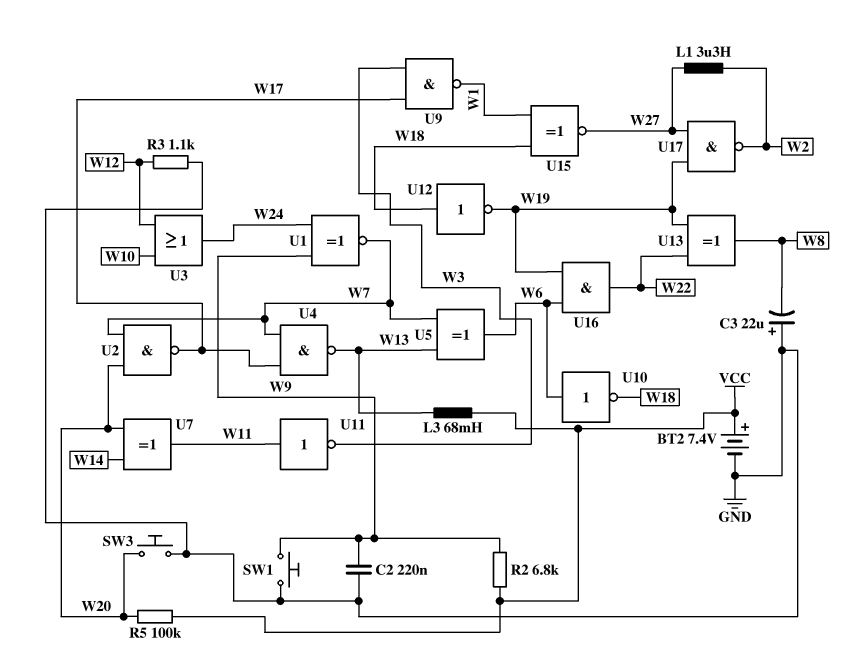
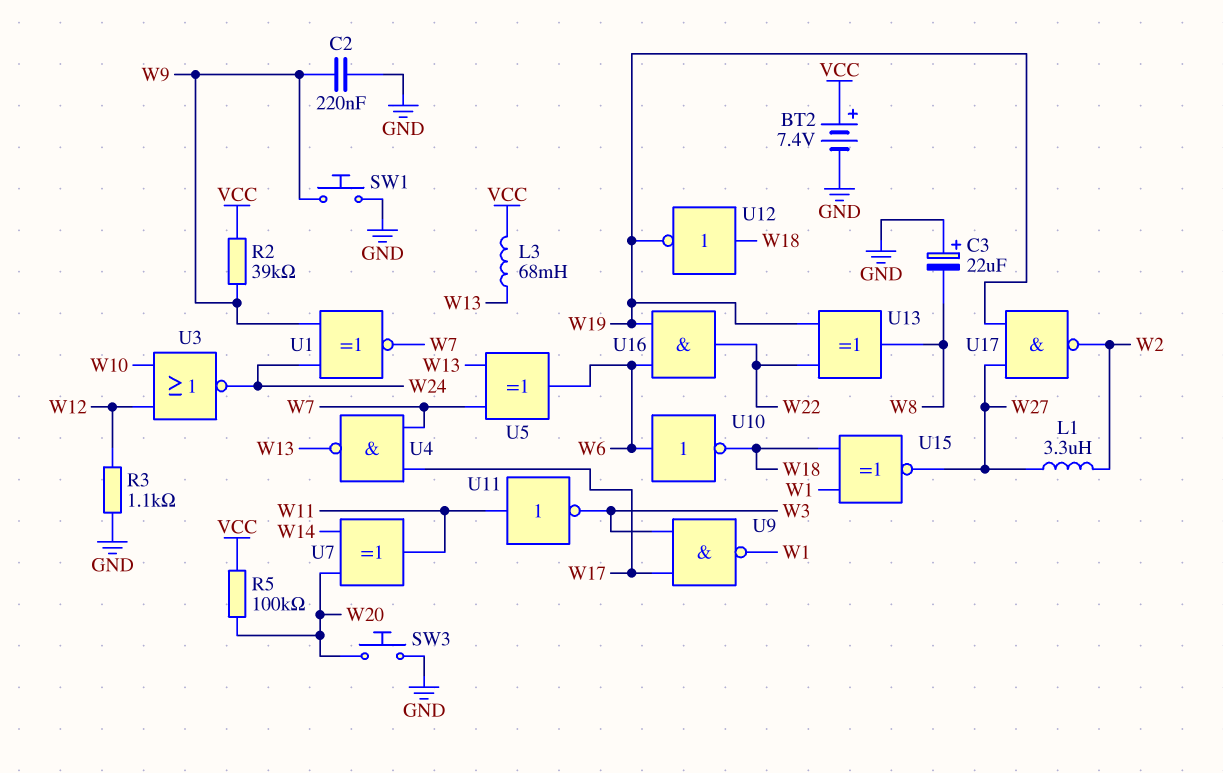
R2: 6.8k (VCC, W9) -> 39k (VCC, W9)
U2: NAND (in W7, in W20, out W17) -> none
U3: OR (in W10, in W12, out W24) -> NOR (in W10, in W12, out W24)

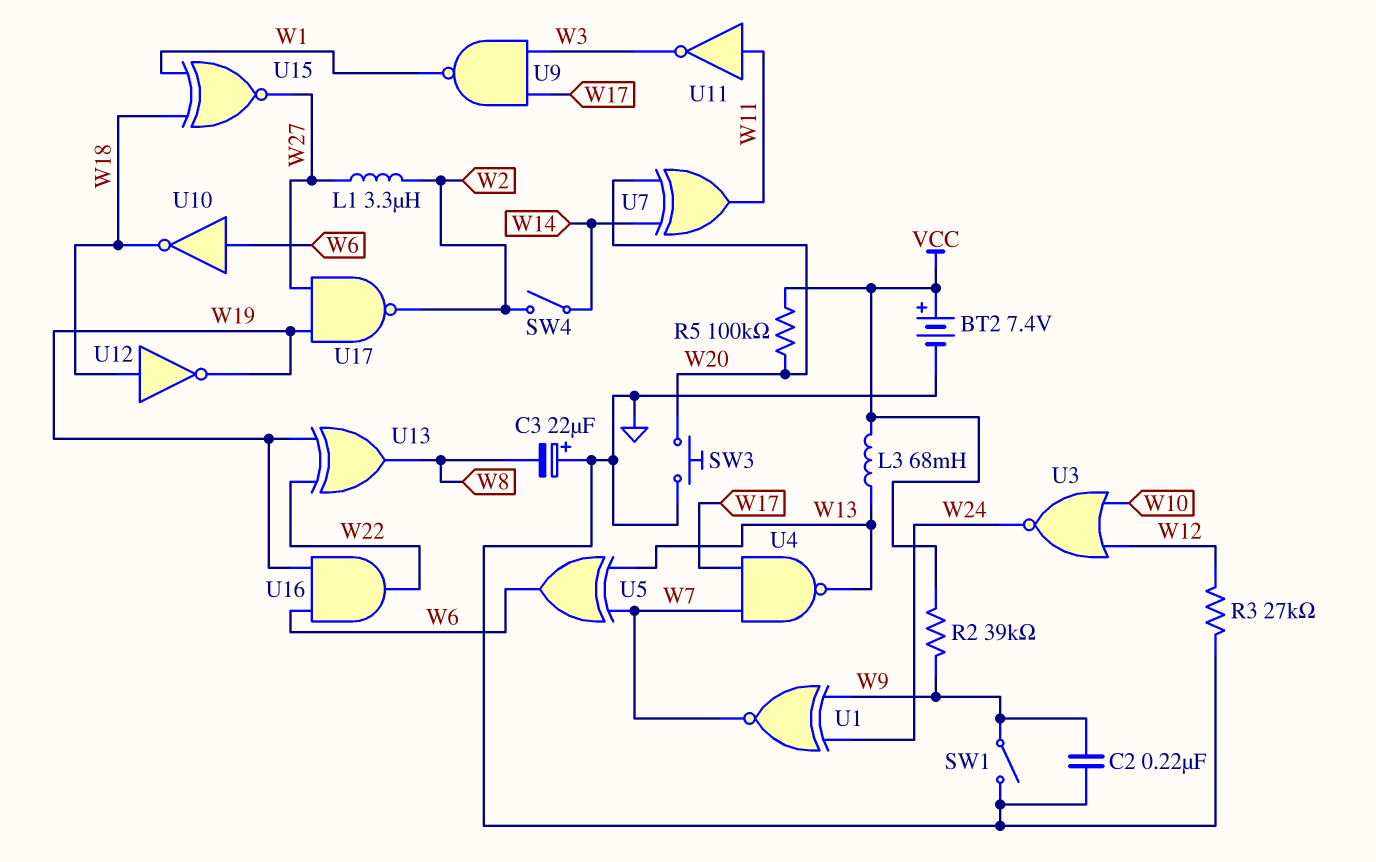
R3: 1.1k (GND, W12) -> 27k (GND, W12)
SW1: button (GND, W9) -> switch (GND, W9)
SW4: none -> switch (W2, W14)

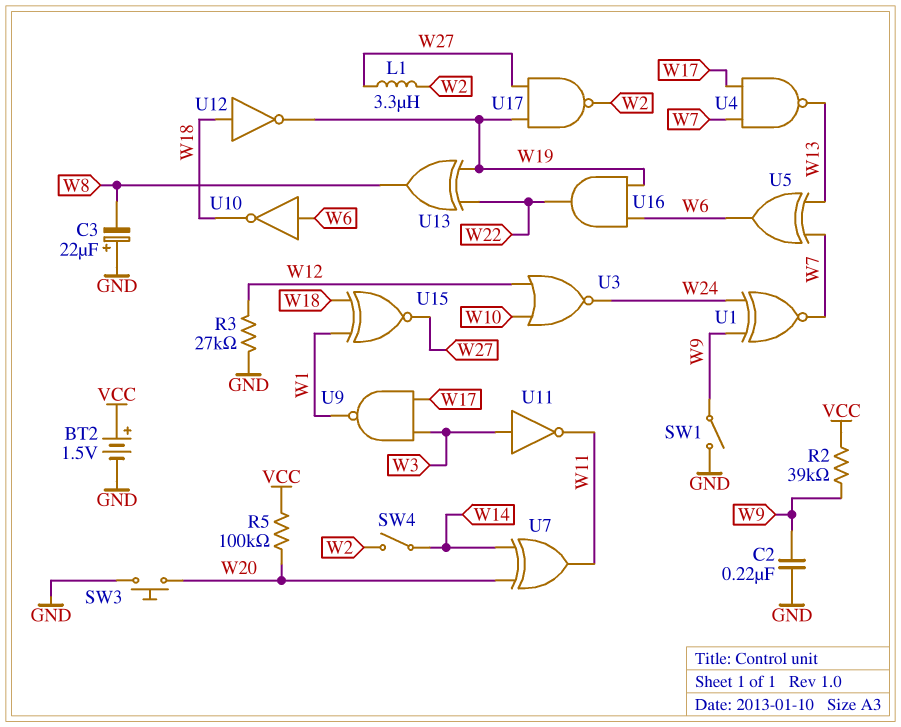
BT2: 7.4V (plus VCC, minus GND) -> 1.5V (plus VCC, minus GND)
L3: 68mH (VCC, W13) -> none
U11: NOT (in W11, out W3) -> NOT (in W3, out W11)

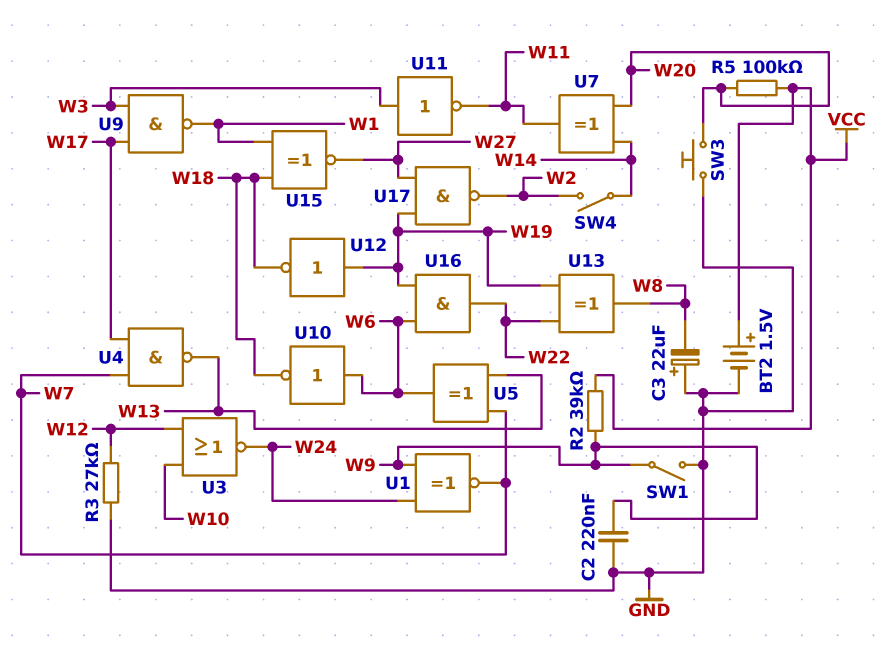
L1: 3.3uH (W2, W27) -> none
U12: NOT (in W18, out W19) -> NOT (in W19, out W18)

